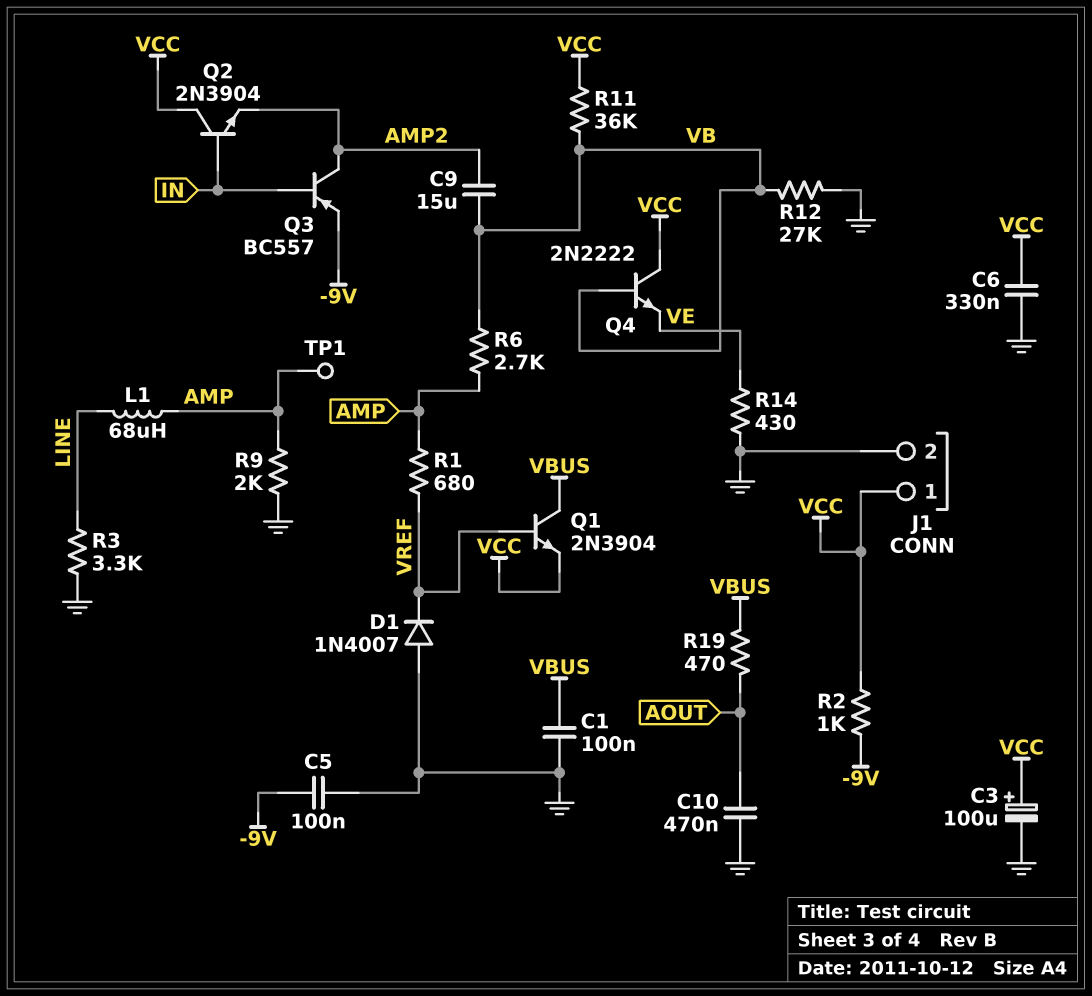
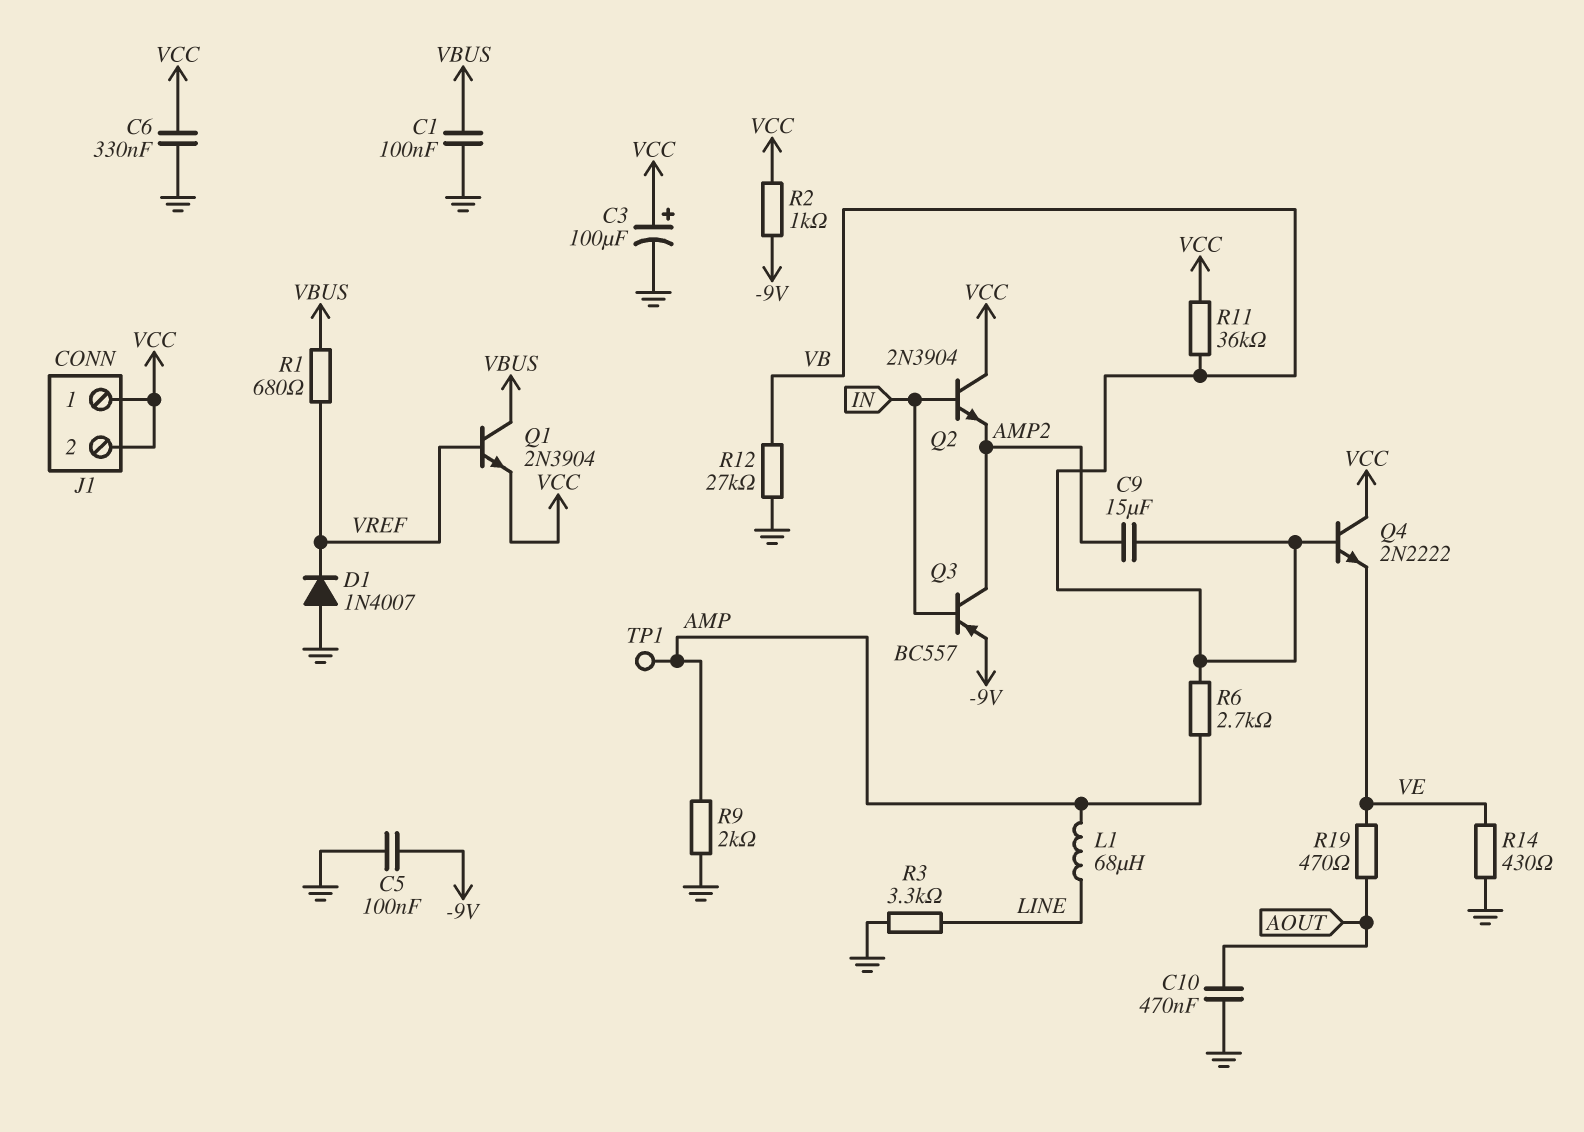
J1 pin 2: GND -> VCC
R1: 680 (AMP, VREF) -> 680 (VBUS, VREF)
R19: 470 (AOUT, VBUS) -> 470 (AOUT, VE)

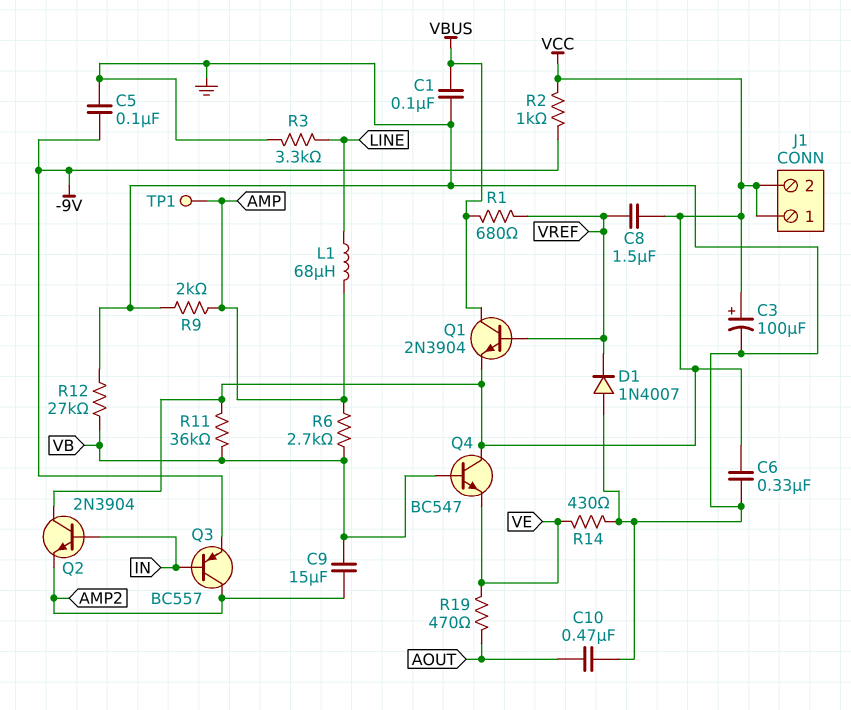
C8: none -> 1.5uF (VCC, VREF)
Q4: NPN 2N2222 (B VB, C VCC, E VE) -> NPN BC547 (B VB, C VCC, E VE)

